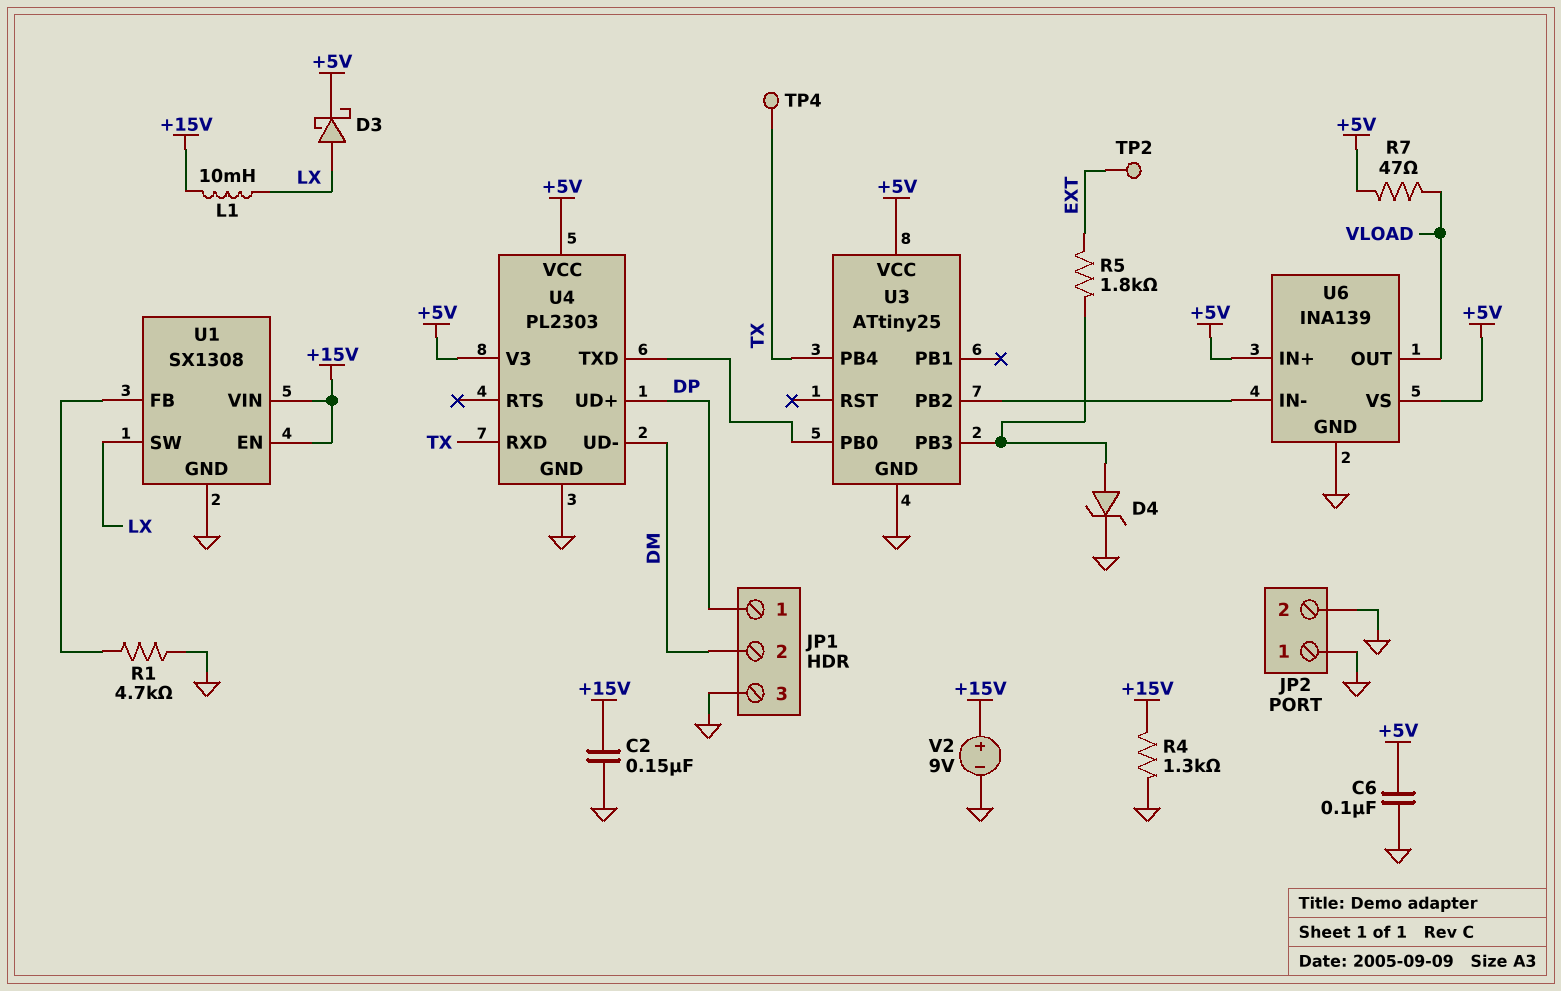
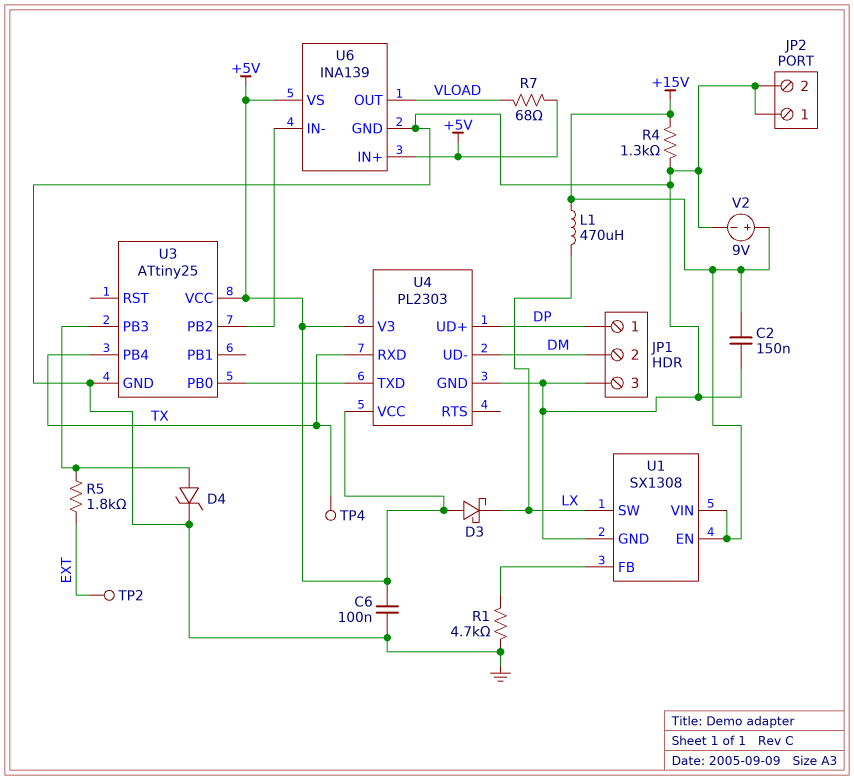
D3: schottky (A LX, K +5V) -> schottky (A +5V, K LX)
L1: 10mH (+15V, LX) -> 470uH (+15V, LX)
R7: 47 (+5V, VLOAD) -> 68 (+5V, VLOAD)

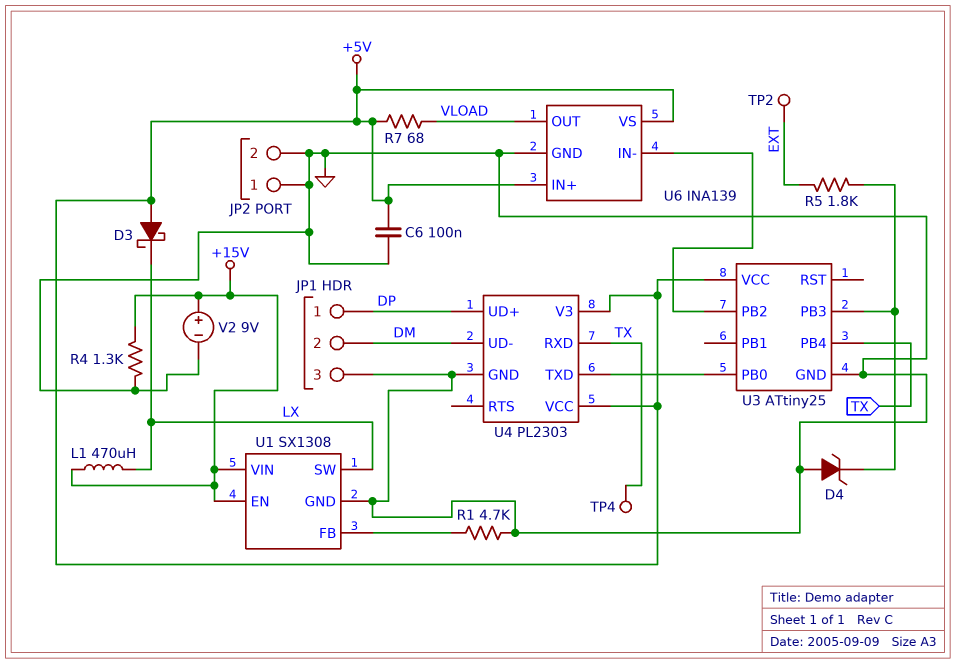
C2: 150nF (+15V, GND) -> none
D4: zener (A U3/PB3, K GND) -> zener (A GND, K U3/PB3)

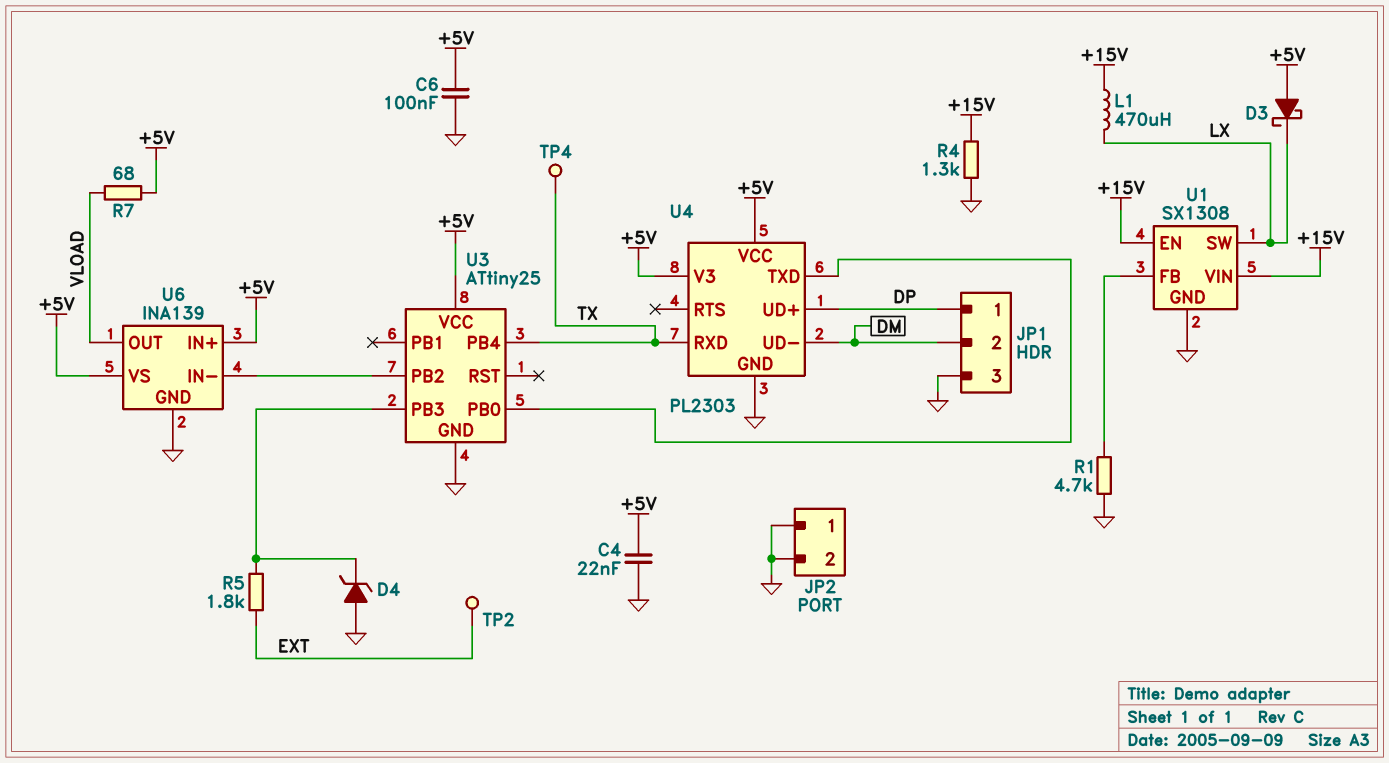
C4: none -> 22nF (+5V, GND)
V2: 9V (plus +15V, minus GND) -> none

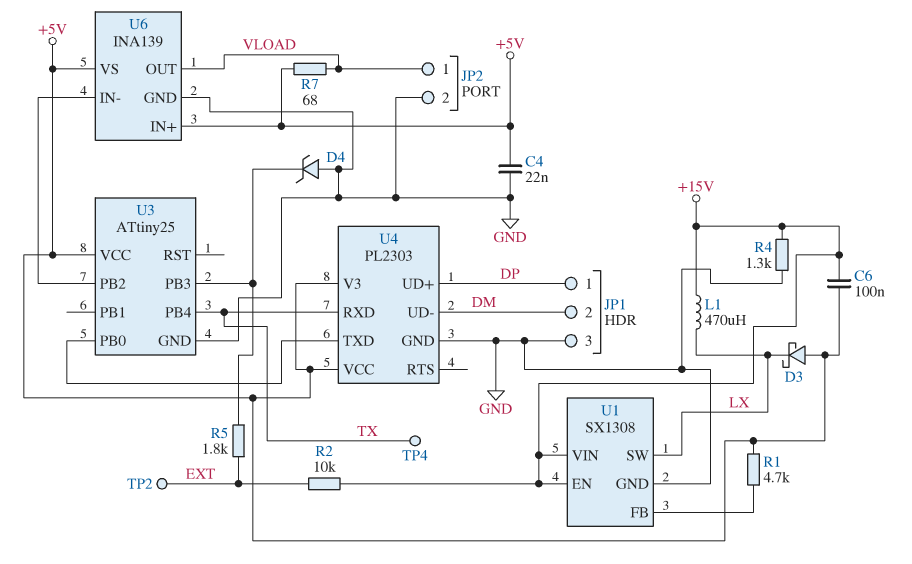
C6: 100nF (+5V, GND) -> 100nF (+5V, +15V)
JP2 pin 1: GND -> VLOAD
R1: 4.7k (GND, U1/FB) -> 4.7k (+5V, U1/FB)
R2: none -> 10k (+15V, EXT)

